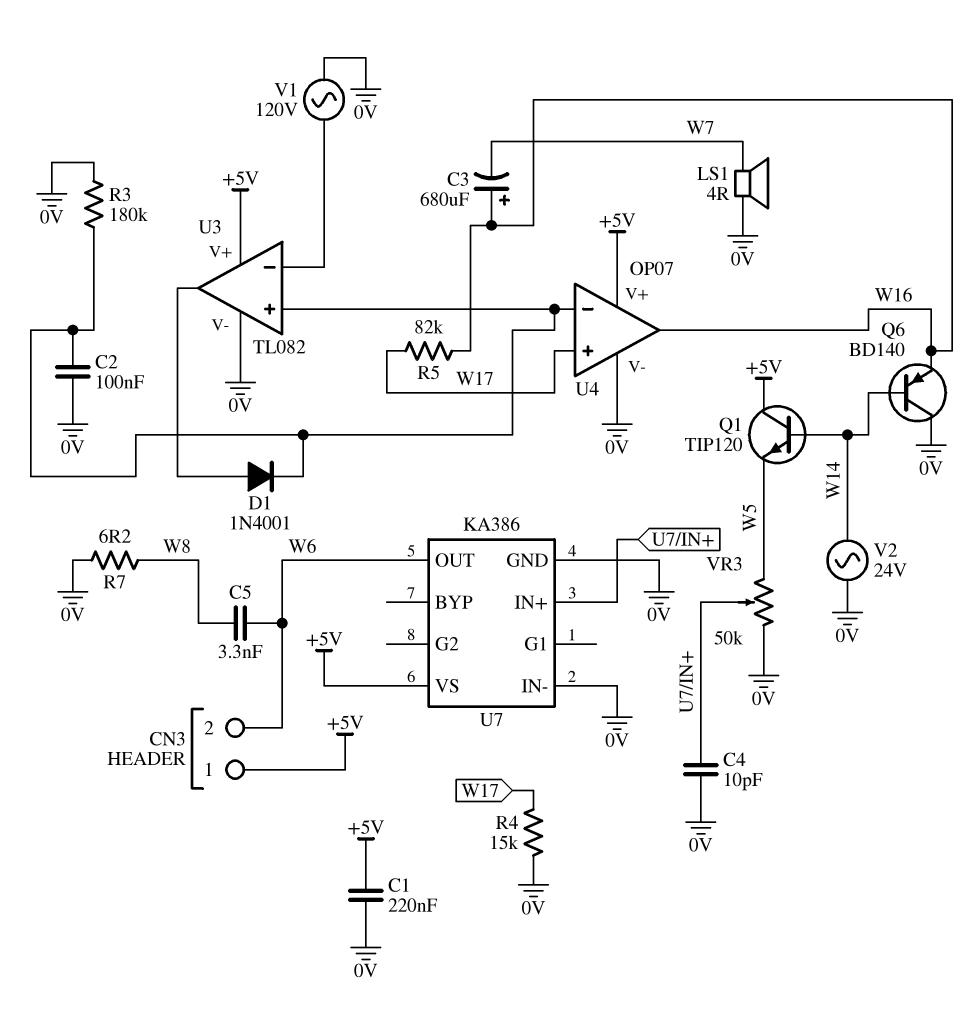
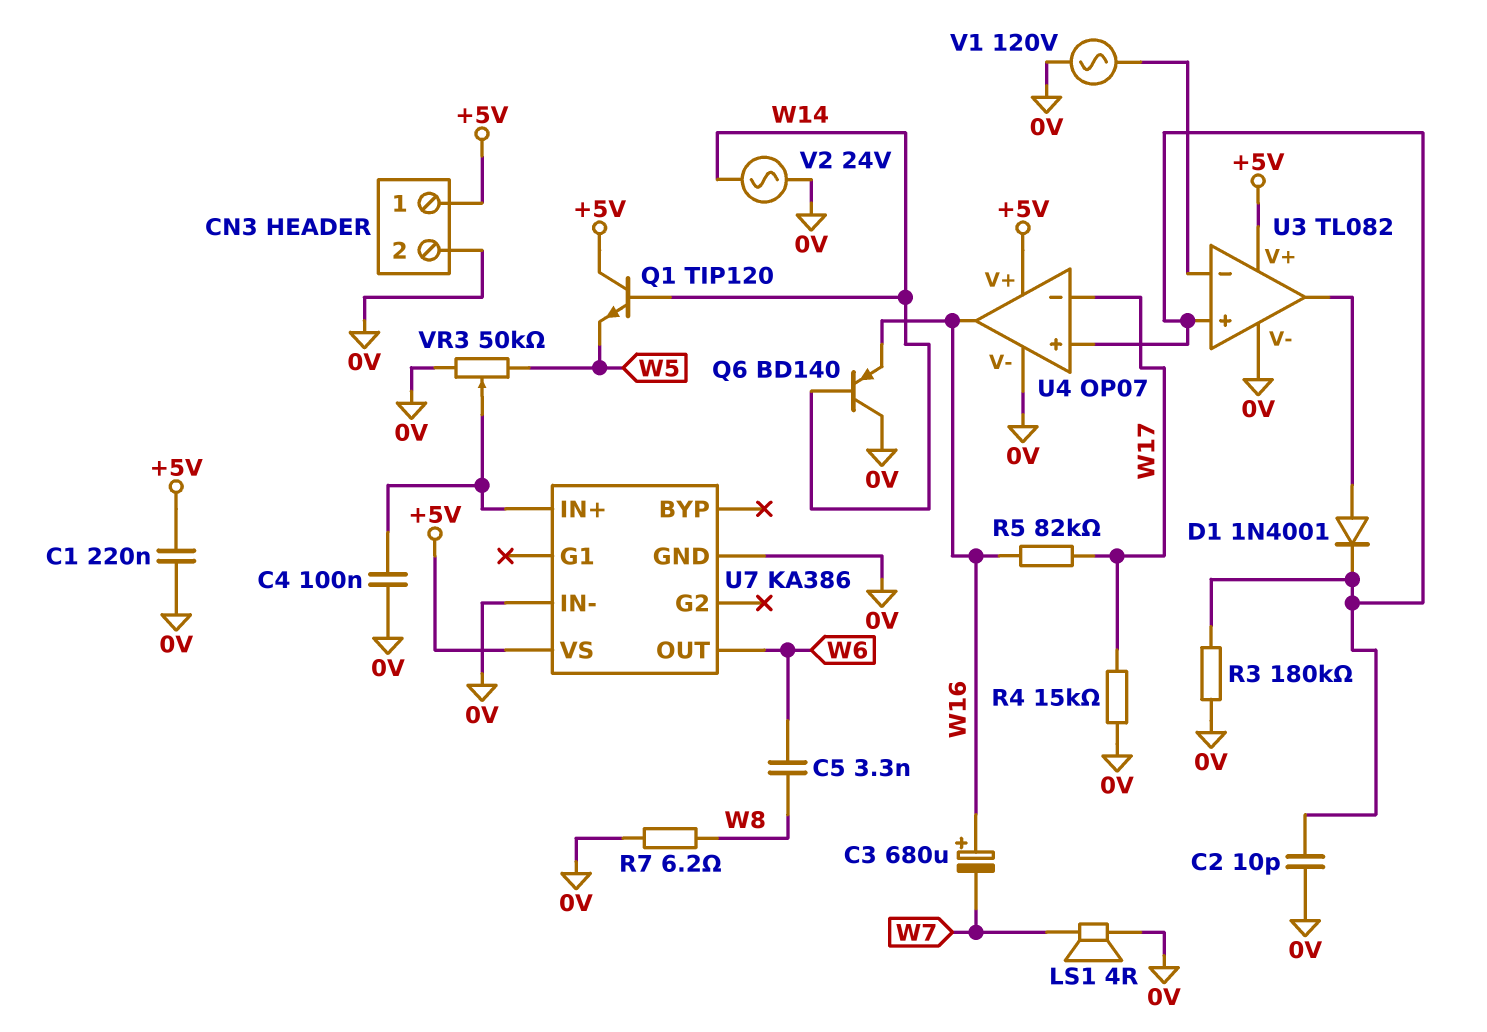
C2: 100nF (0V, U3/in+) -> 10pF (0V, U3/in+)
C4: 10pF (0V, U7/IN+) -> 100nF (0V, U7/IN+)
CN3 pin 2: W6 -> 0V
U4 pin in+: W17 -> U3/in+
U4 pin in-: U3/in+ -> W17

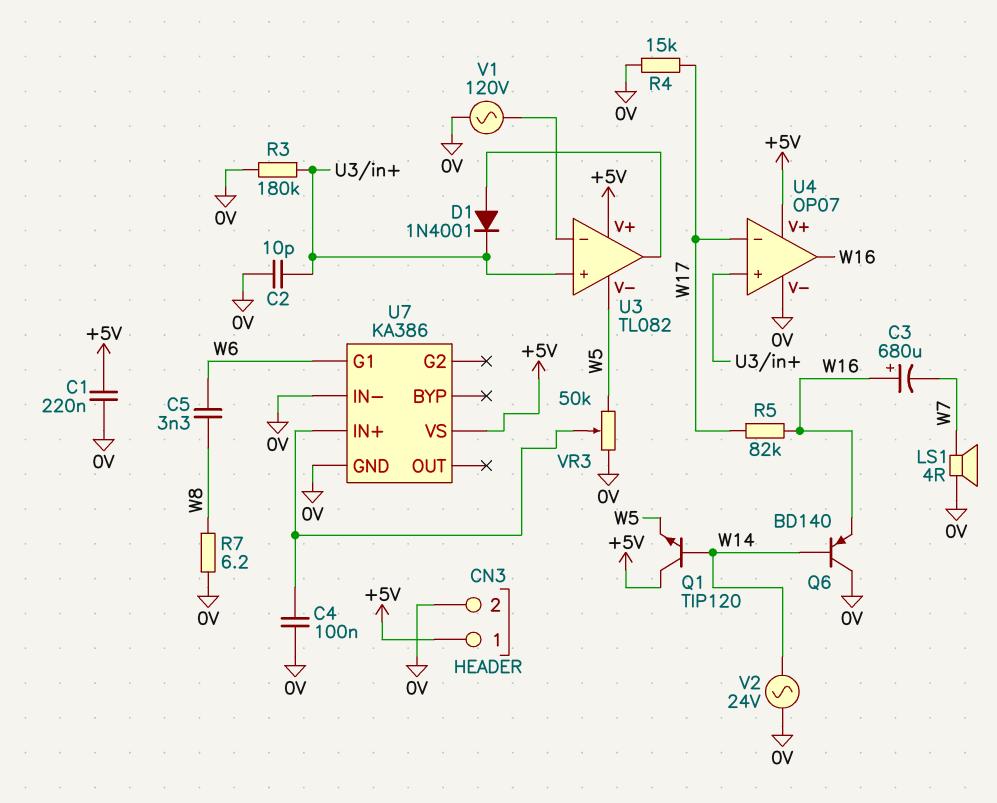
U3 pin V-: 0V -> W5
U7 pin G1: none -> W6
U7 pin OUT: W6 -> none

